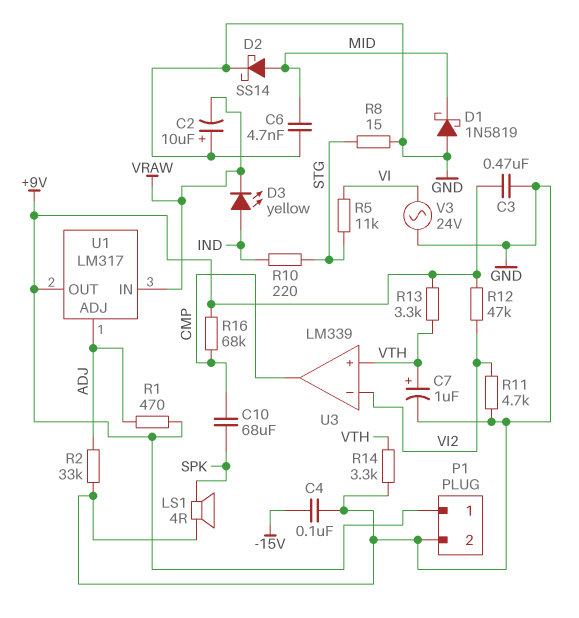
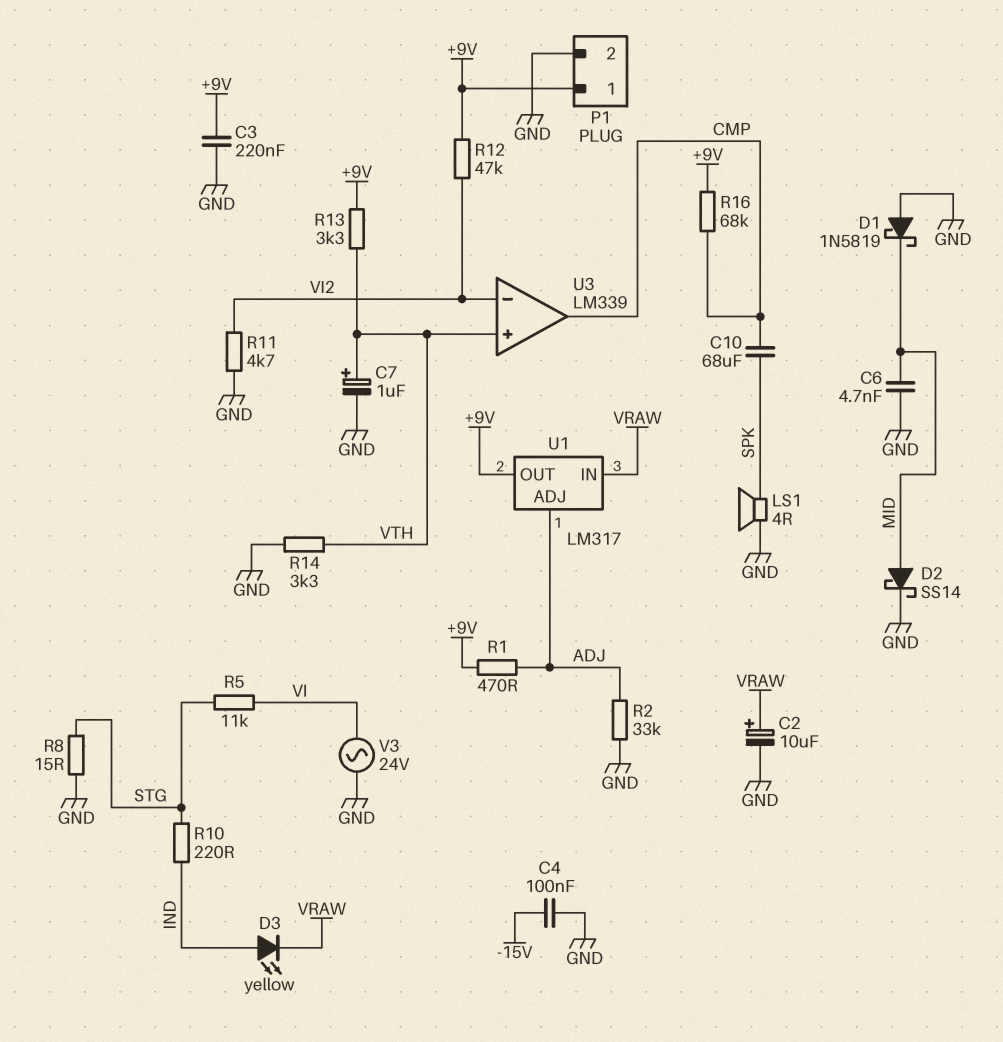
C2: 10uF (plus GND, minus VRAW) -> 10uF (plus VRAW, minus GND)
C3: 470nF (+9V, GND) -> 220nF (+9V, GND)

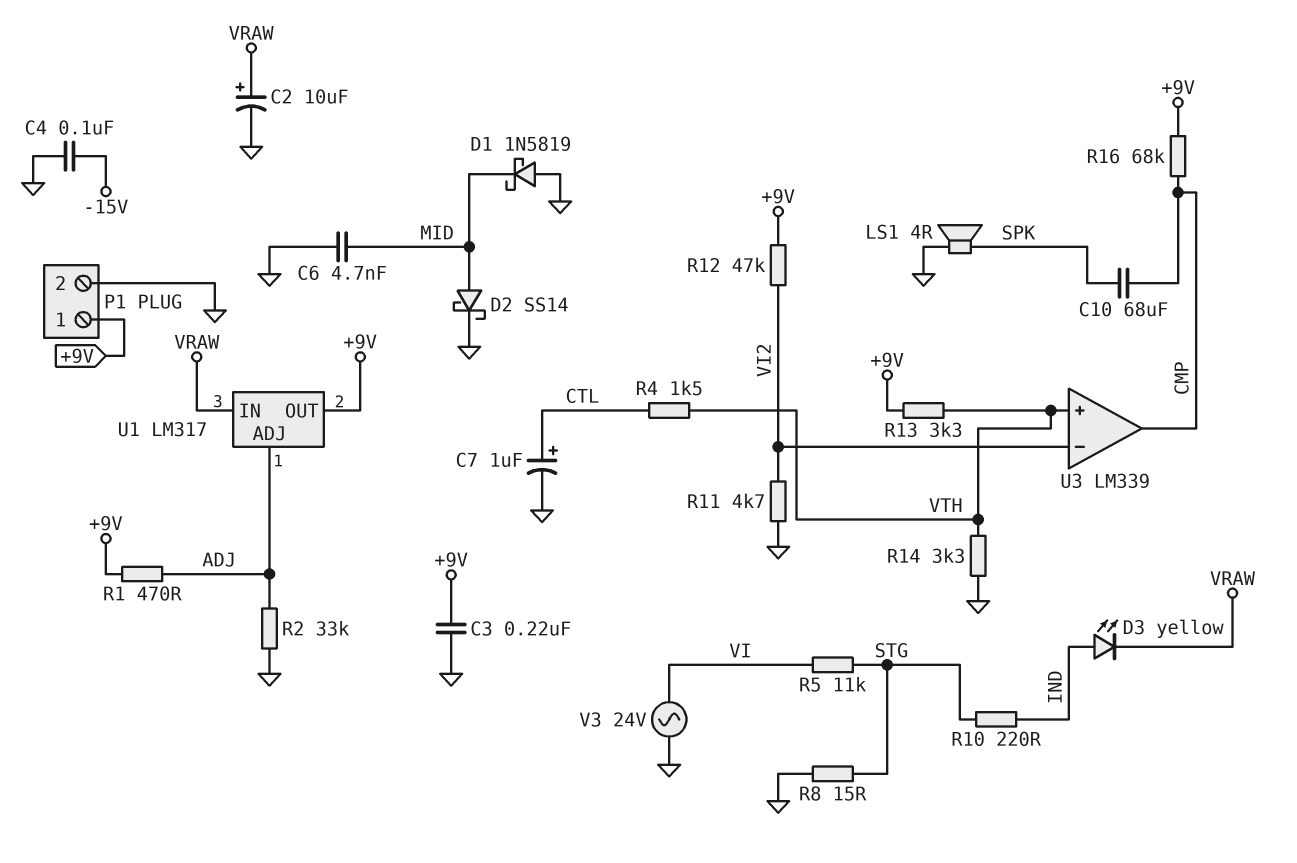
C7: 1uF (plus VTH, minus GND) -> 1uF (plus CTL, minus GND)
R4: none -> 1.5k (CTL, VTH)

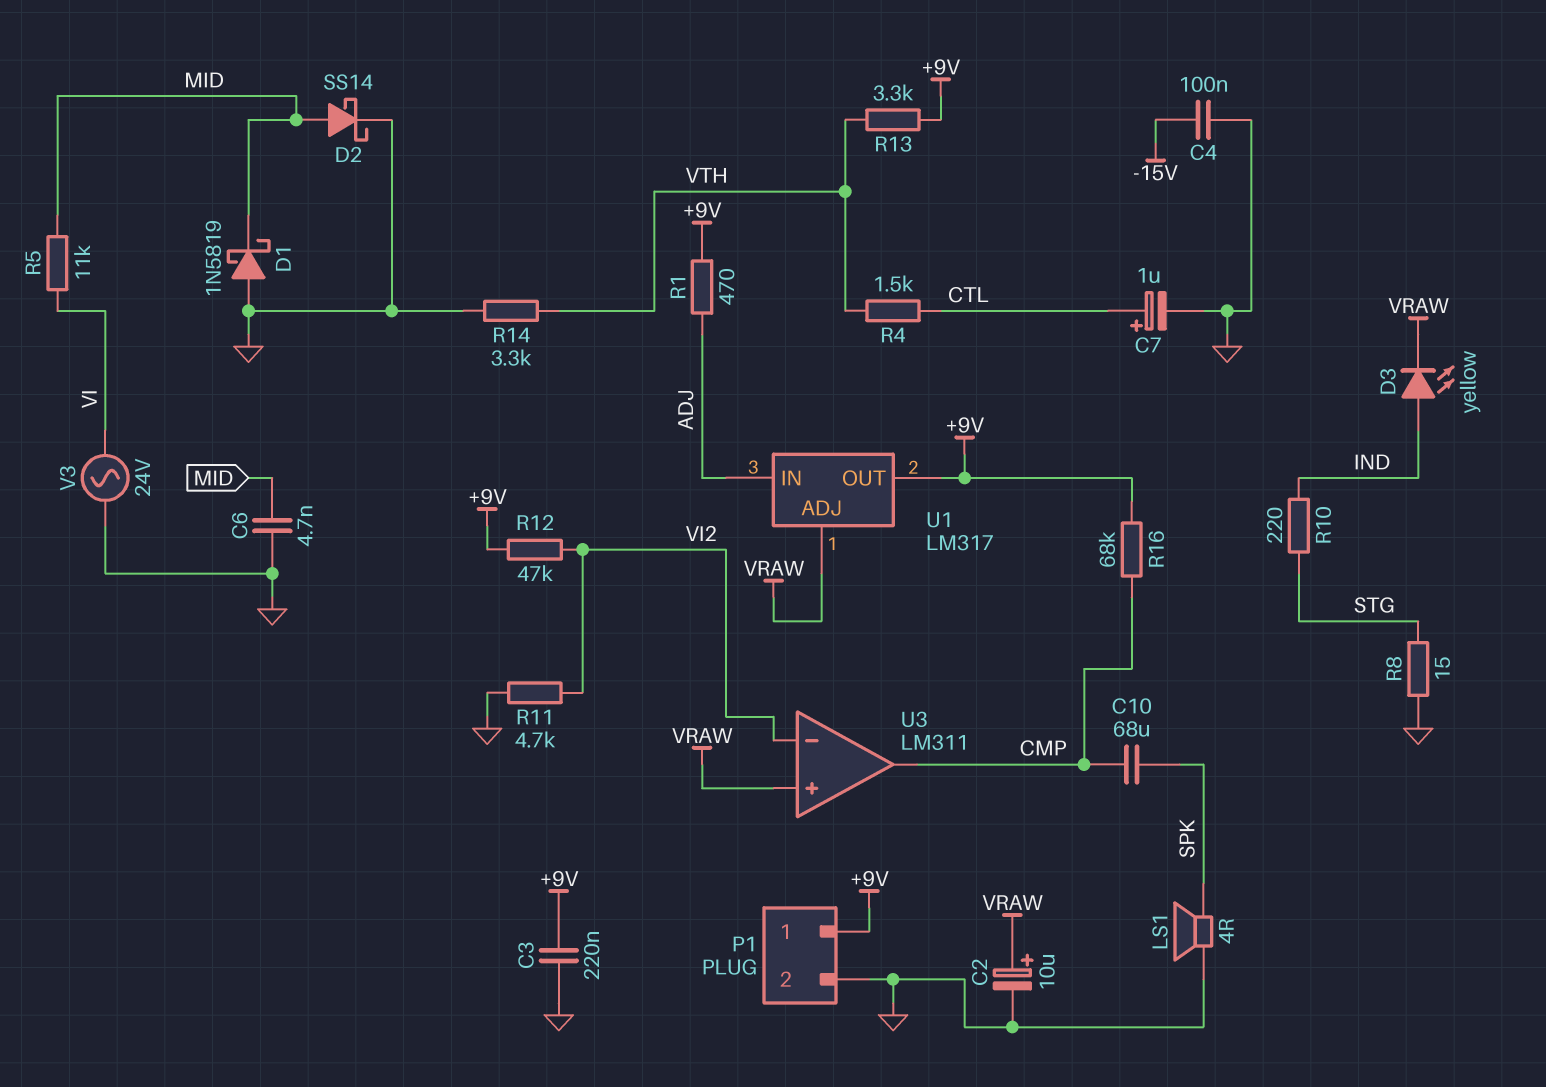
R2: 33k (ADJ, GND) -> none
R5: 11k (STG, VI) -> 11k (MID, VI)
U1 pin ADJ: ADJ -> VRAW
U1 pin IN: VRAW -> ADJ
U3: LM339 -> LM311
U3 pin in+: VTH -> VRAW

